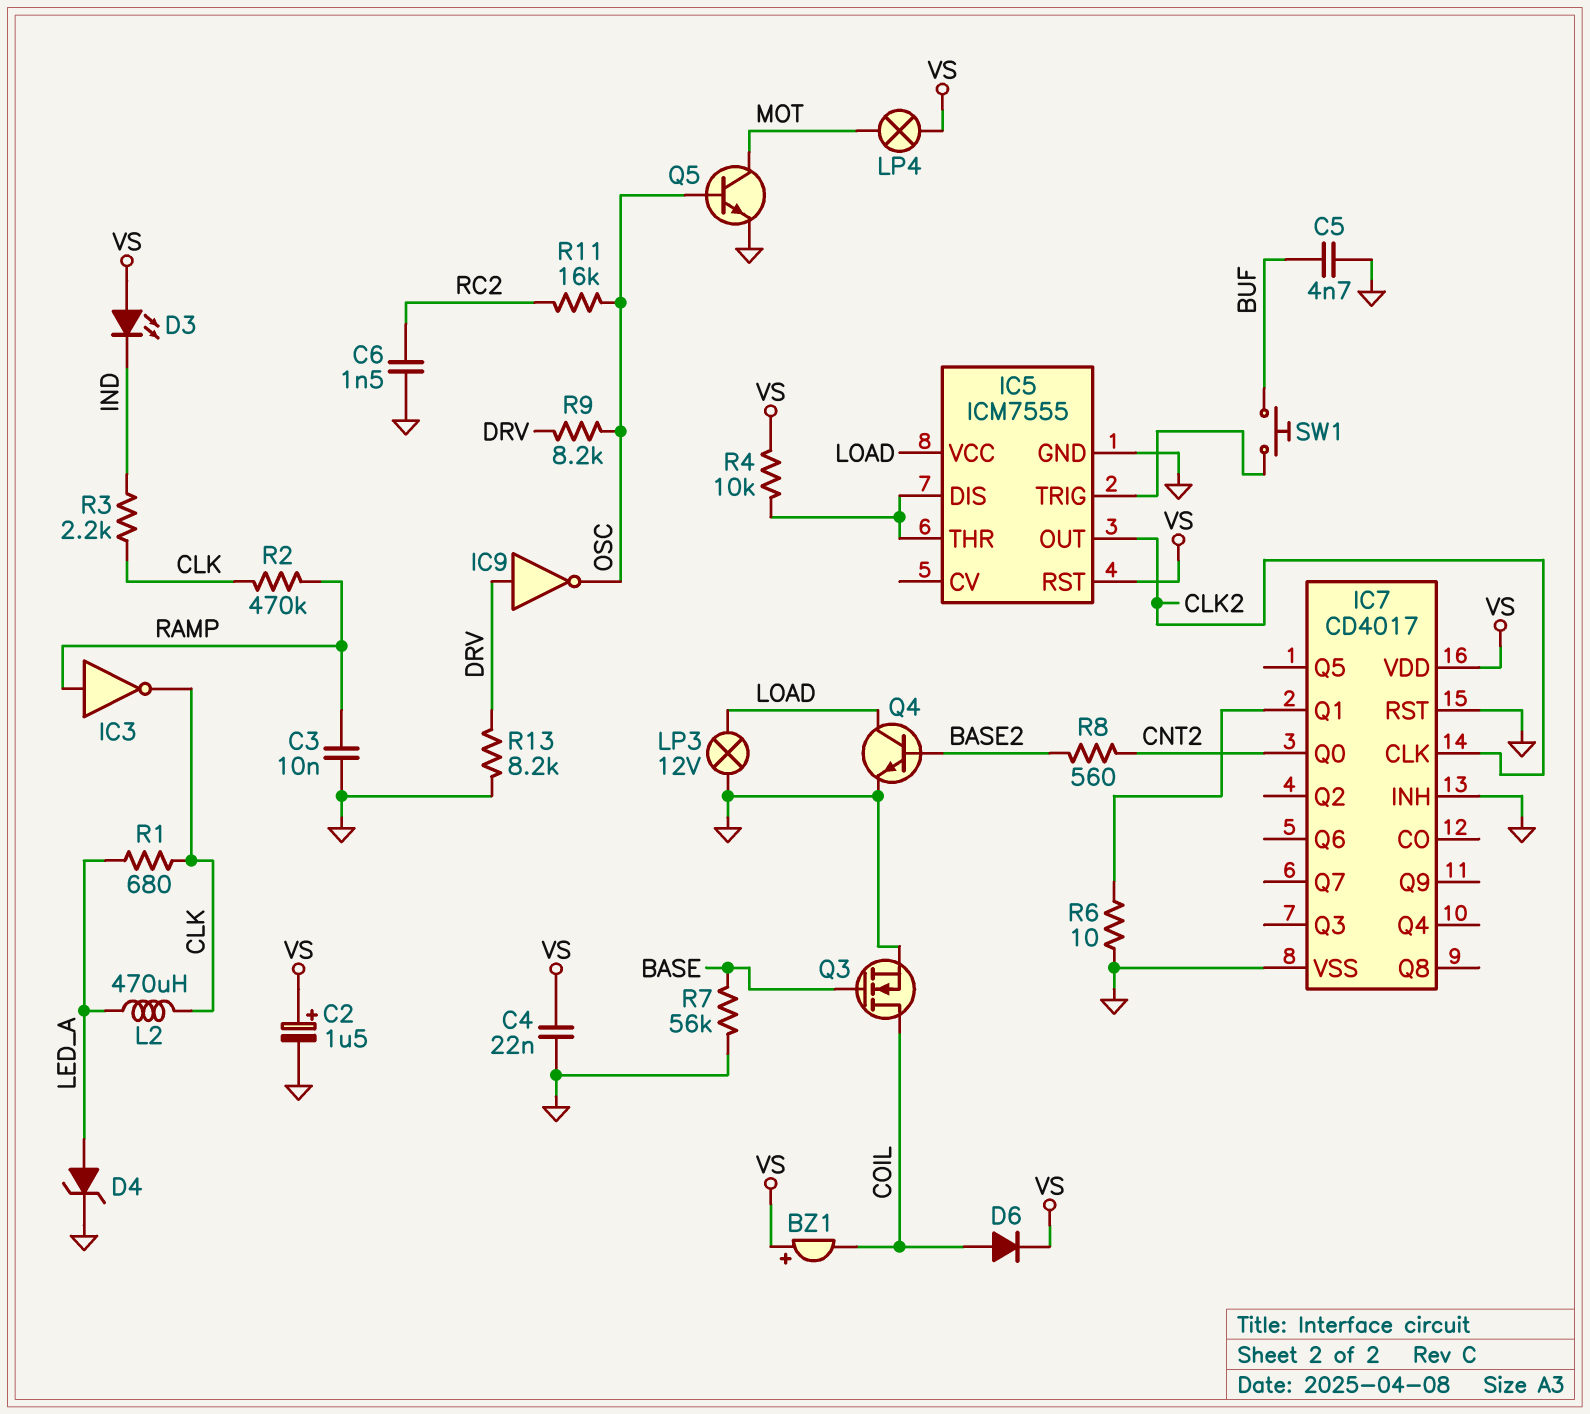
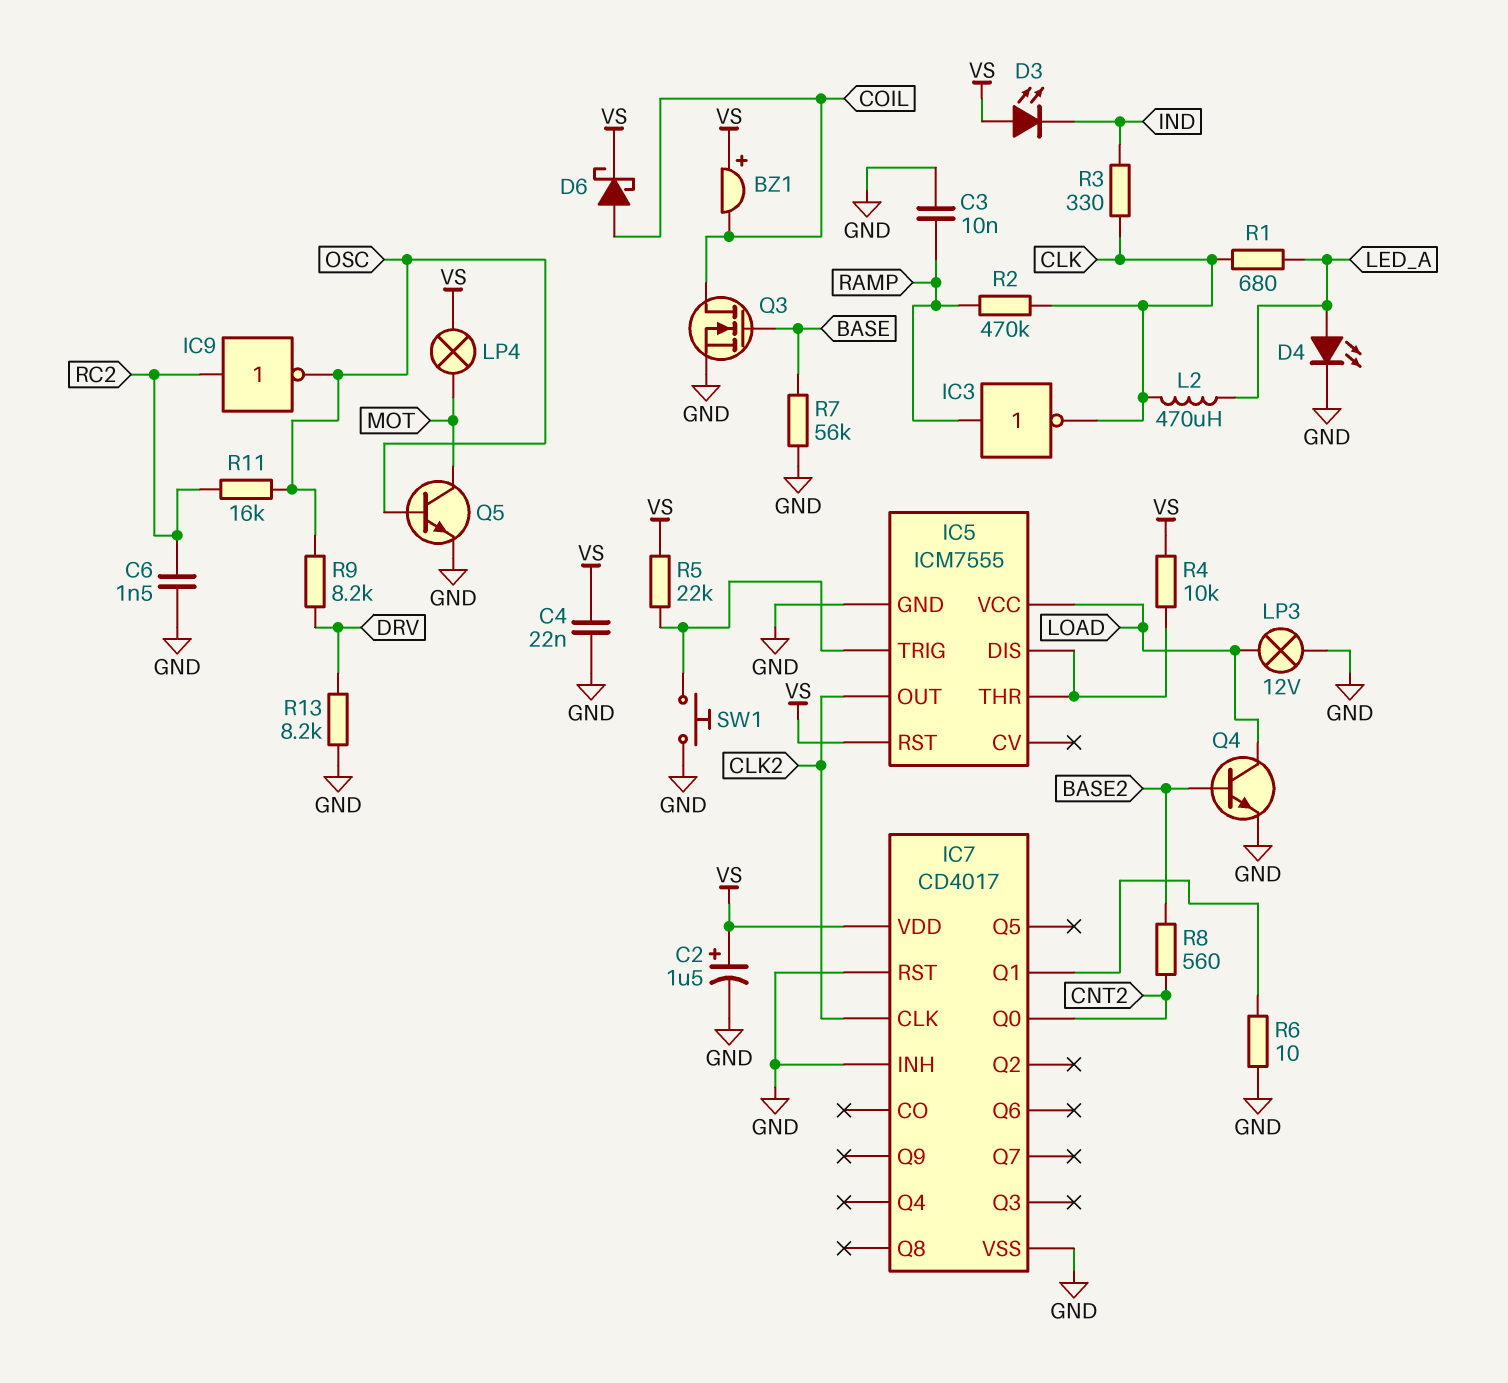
C5: 4.7nF (BUF, GND) -> none
D4: zener (A LED_A, K GND) -> LED (A LED_A, K GND)
D6: diode (A COIL, K VS) -> schottky (A COIL, K VS)
IC9: NOT (in DRV, out OSC) -> NOT (in RC2, out OSC)
R3: 2.2k (CLK, IND) -> 330 (CLK, IND)
R5: none -> 22k (IC5/TRIG, VS)
SW1: button (BUF, IC5/TRIG) -> button (GND, IC5/TRIG)

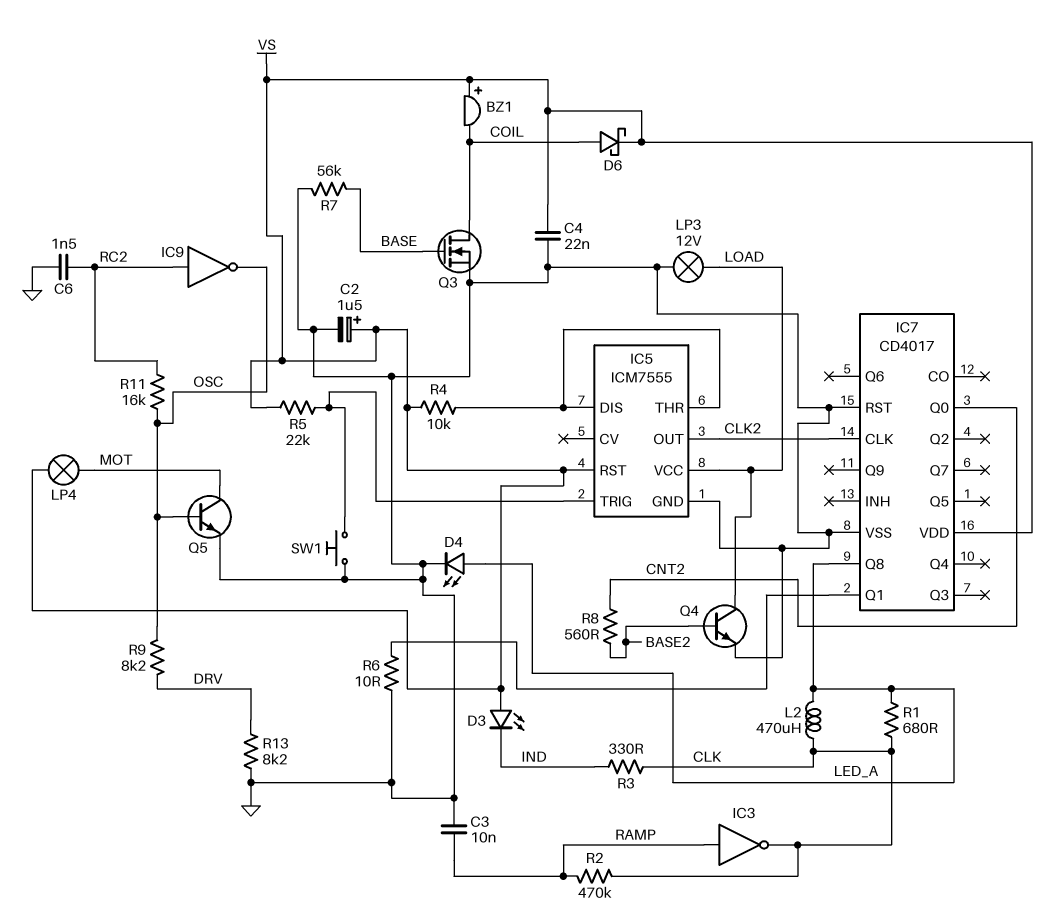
IC7 pin INH: GND -> none
IC7 pin Q8: none -> LED_A

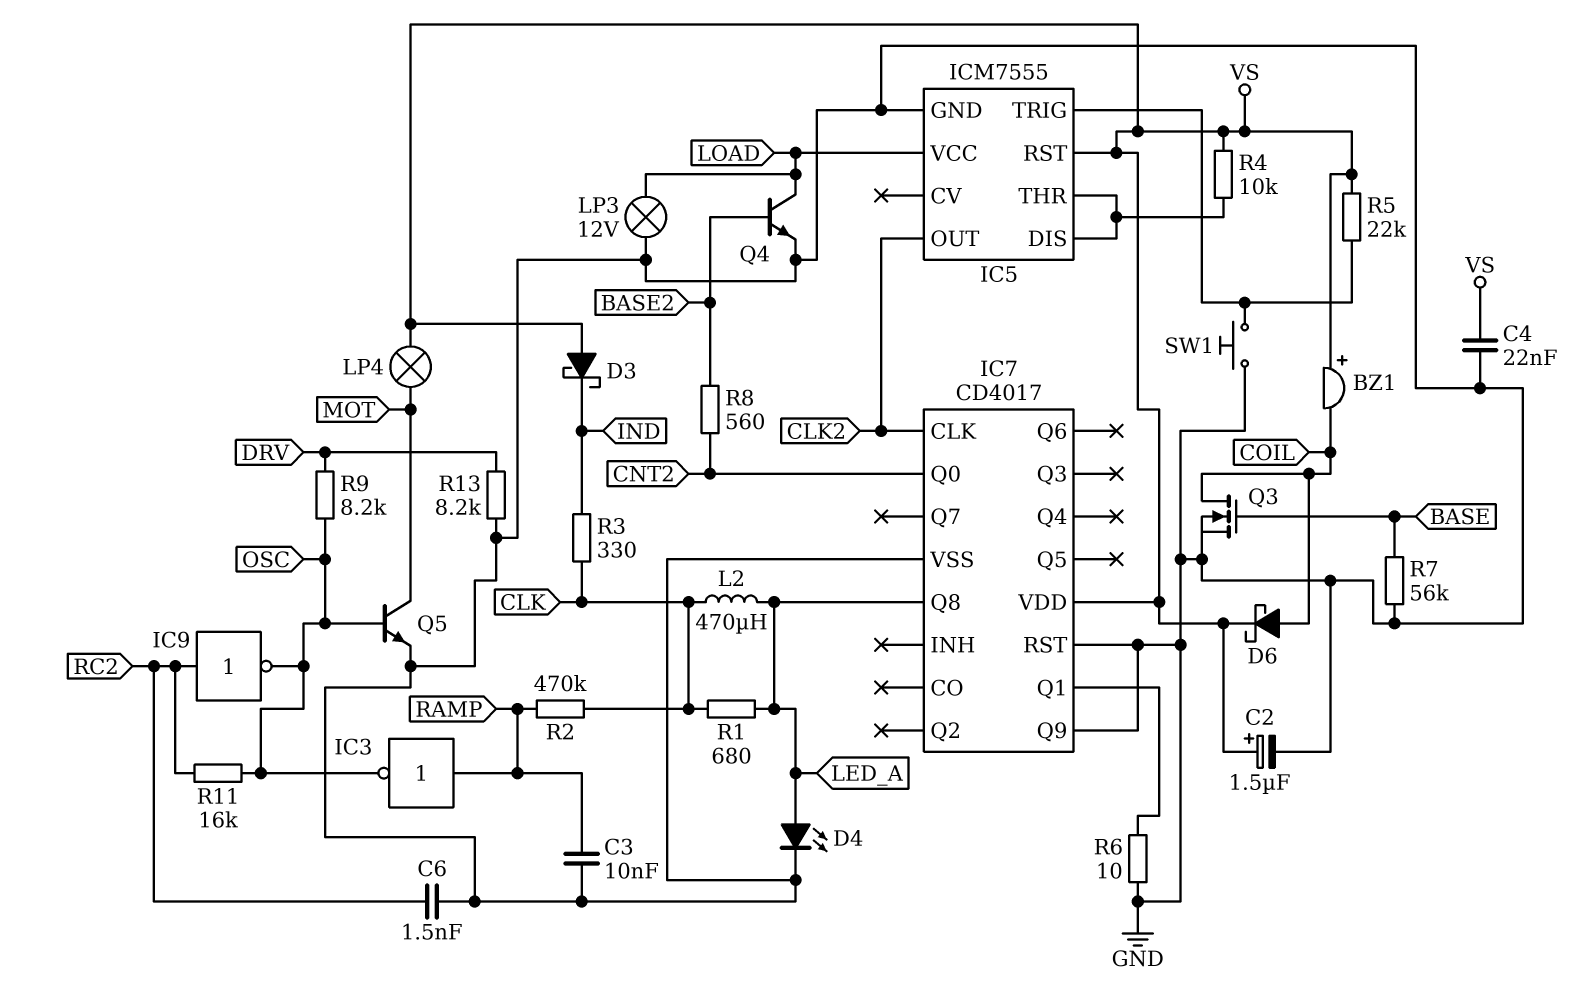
D3: LED (A VS, K IND) -> schottky (A VS, K IND)
IC3: NOT (in RAMP, out CLK) -> NOT (in RAMP, out OSC)
IC7 pin Q9: none -> GND

